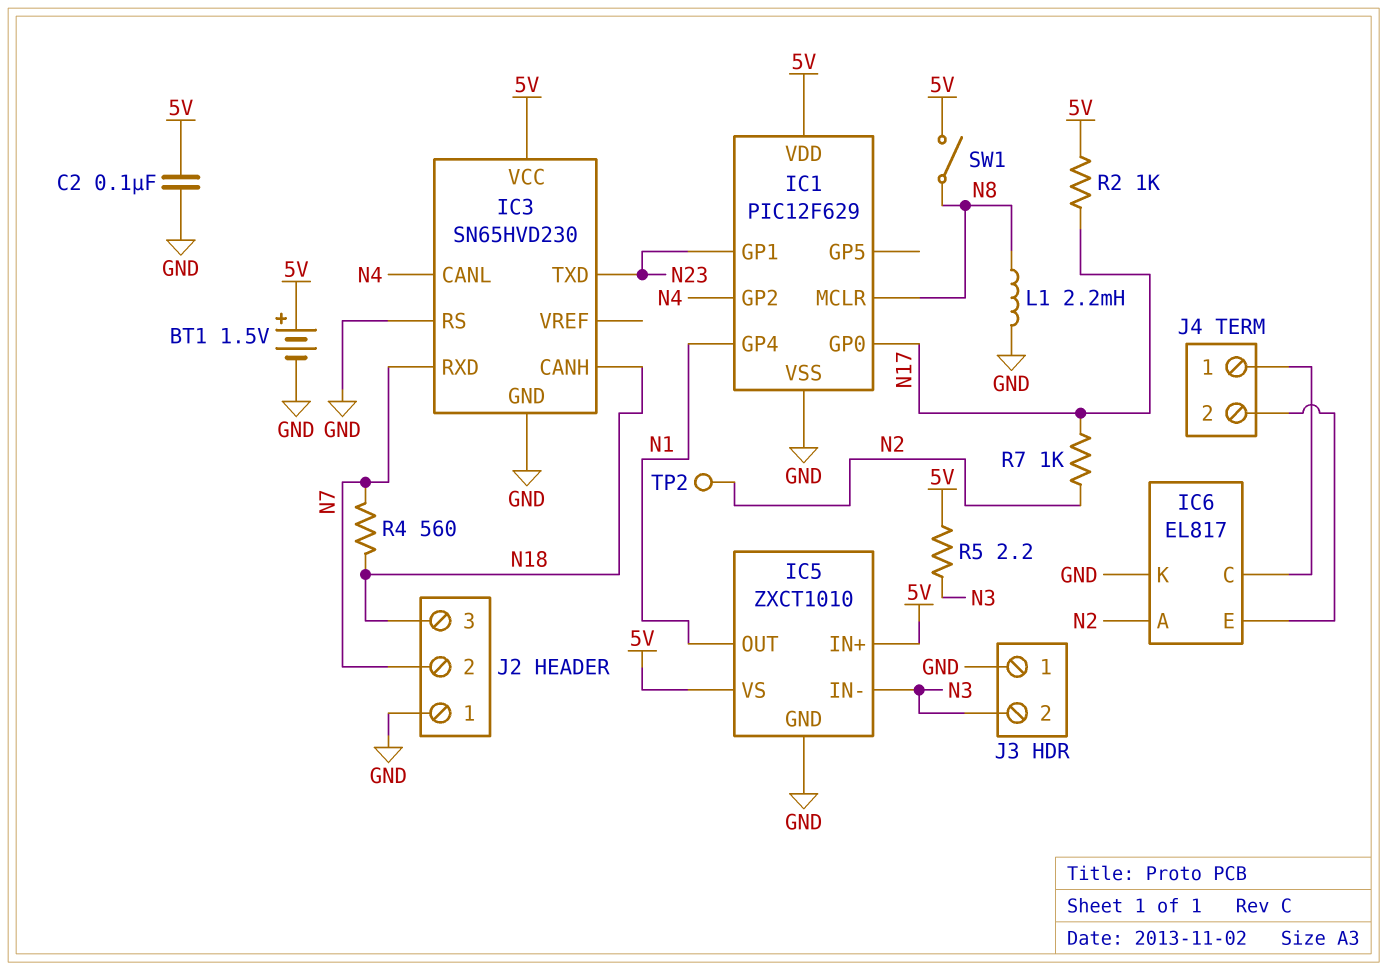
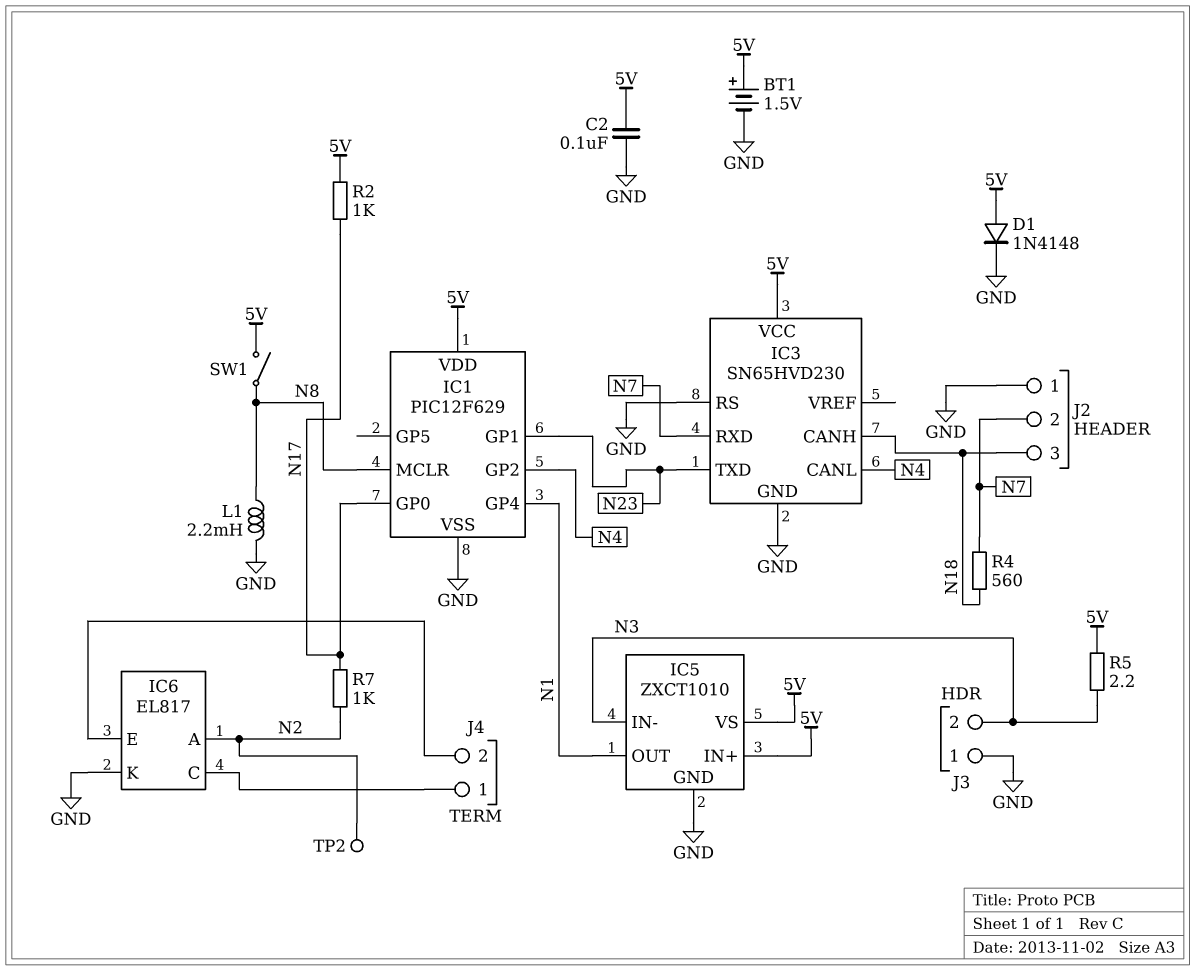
D1: none -> diode 1N4148 (A 5V, K GND)

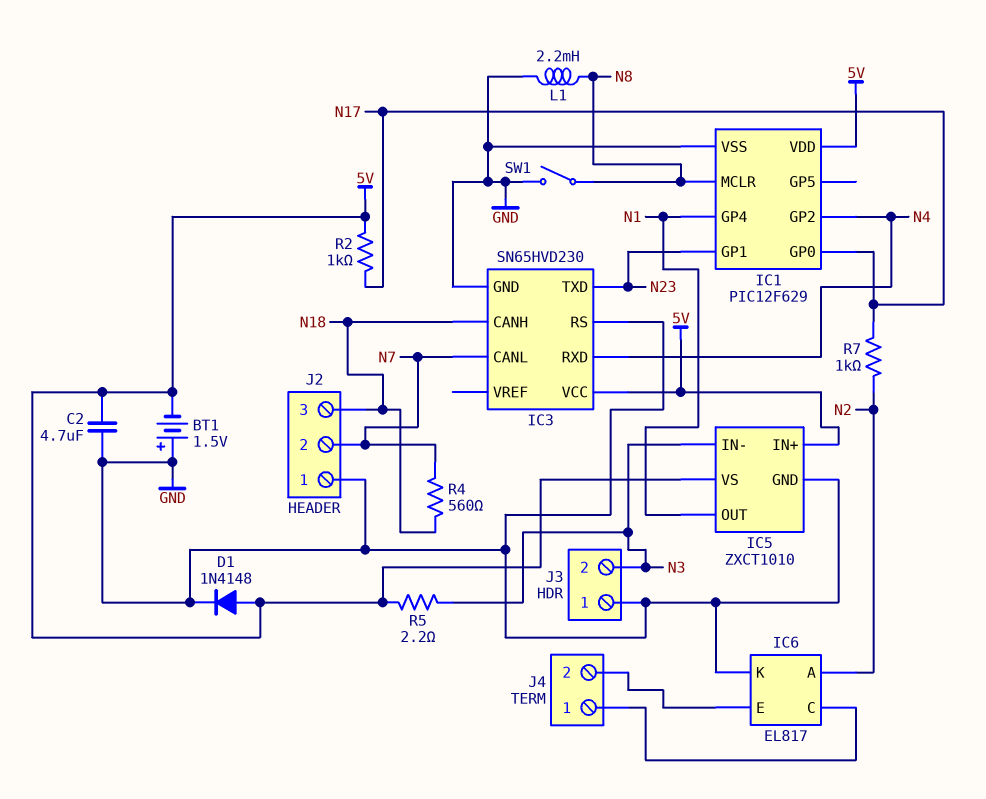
BT1: 1.5V (plus 5V, minus GND) -> 1.5V (plus GND, minus 5V)
C2: 100nF (5V, GND) -> 4.7uF (5V, GND)
IC3 pin CANL: N4 -> N7
IC3 pin RXD: N7 -> N4
SW1: switch (5V, N8) -> switch (GND, N8)
TP2: test point (N2) -> none

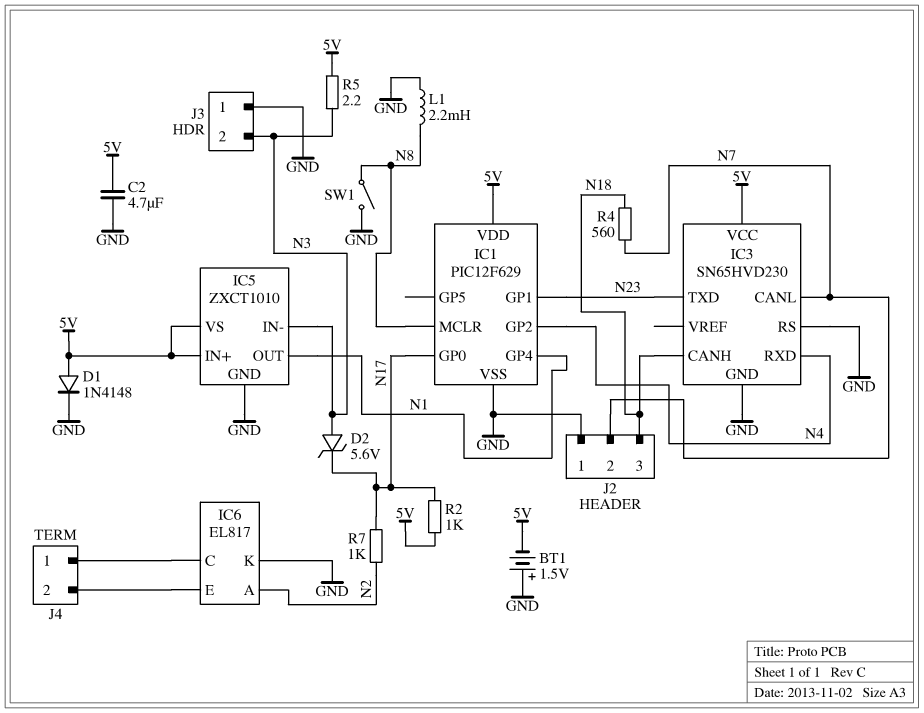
D2: none -> zener 5.6V (A N3, K N17)

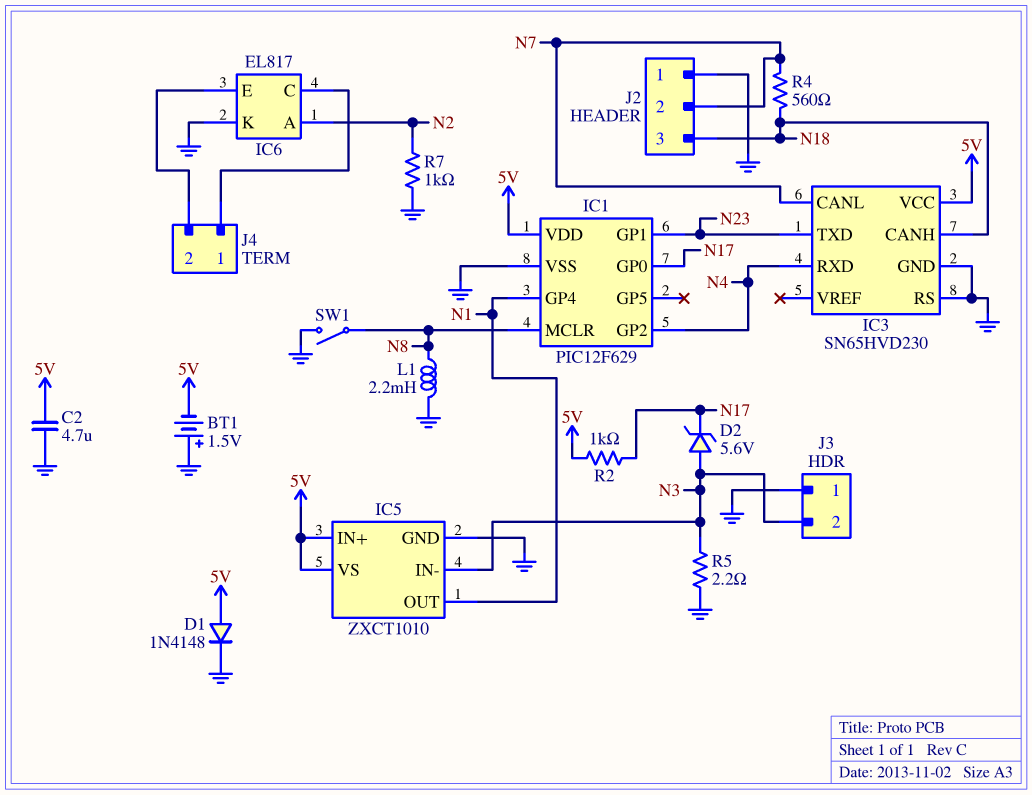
R5: 2.2 (5V, N3) -> 2.2 (GND, N3)
R7: 1k (N2, N17) -> 1k (GND, N2)

